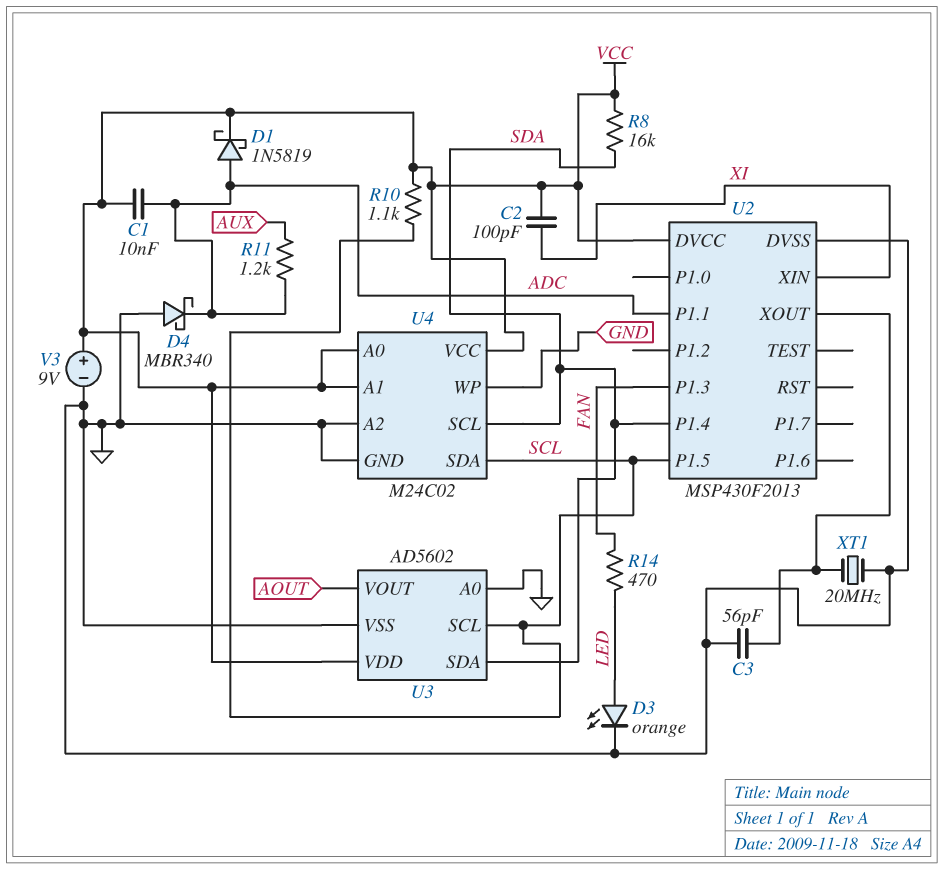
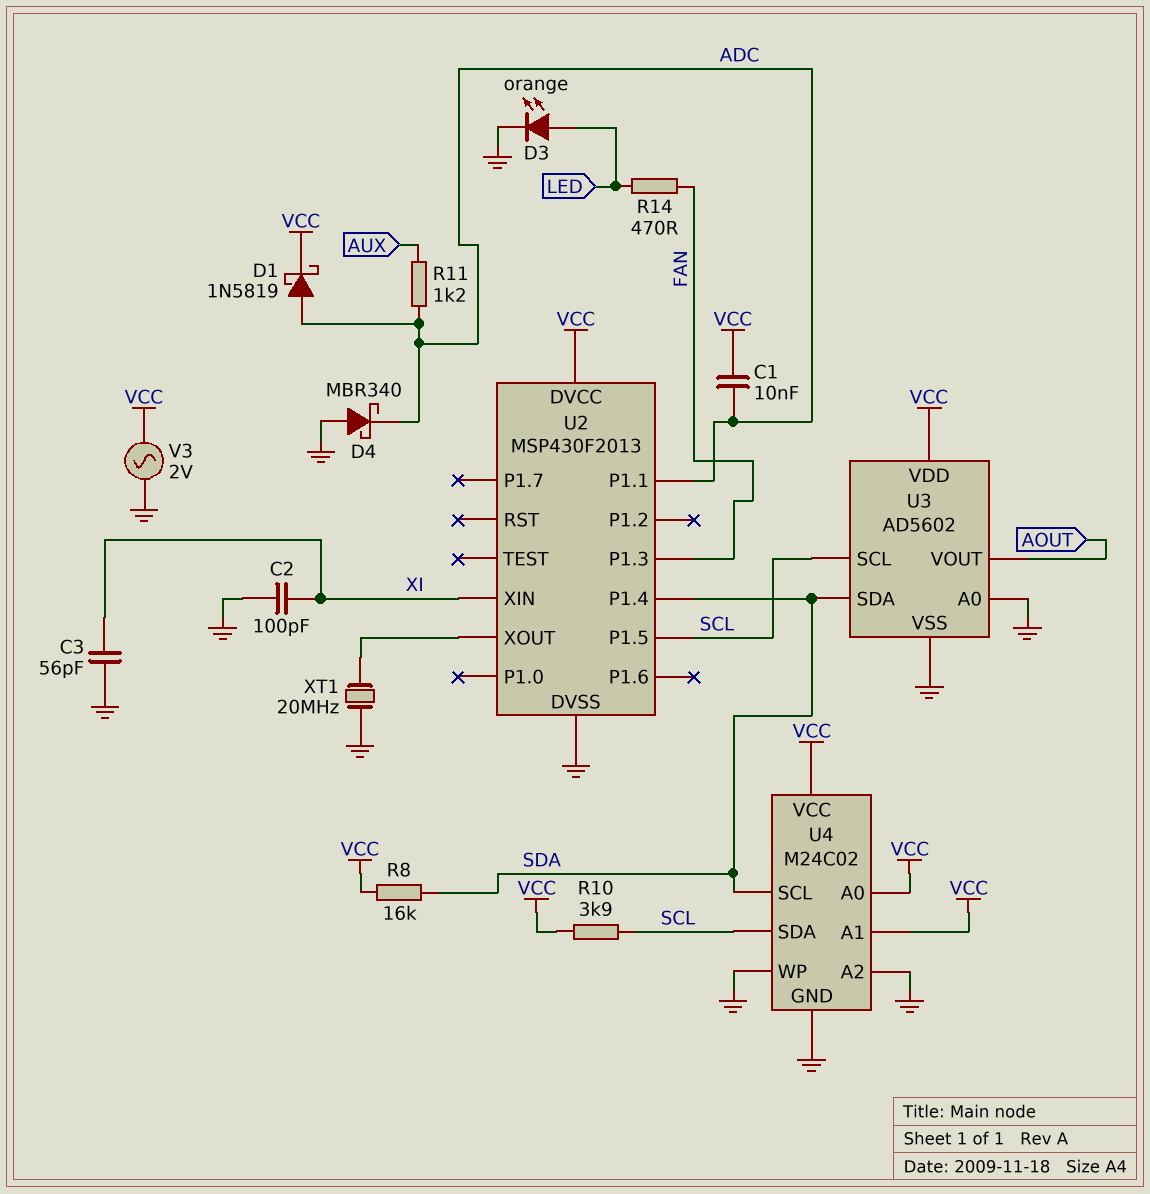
C2: 100pF (VCC, XI) -> 100pF (GND, XI)
C3: 56pF (GND, U2/XOUT) -> 56pF (GND, XI)
R10: 1.1k (SCL, VCC) -> 3.9k (SCL, VCC)
V3: 9V (plus VCC, minus GND) -> AC 2V (GND, VCC)

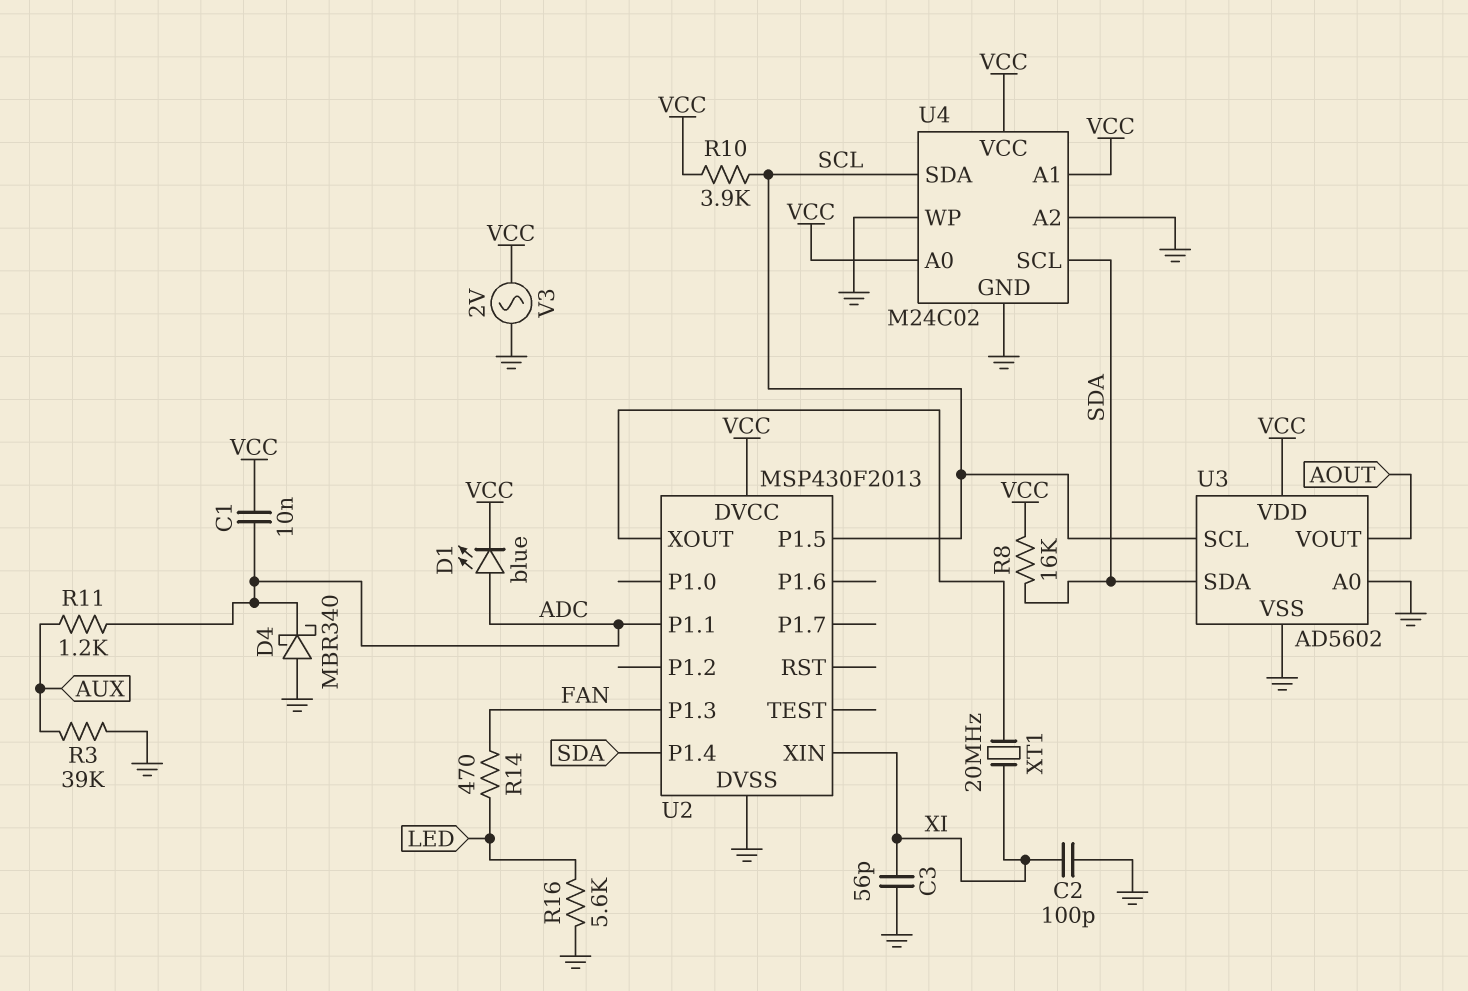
D1: schottky 1N5819 (A ADC, K VCC) -> LED blue (A ADC, K VCC)
D3: LED orange (A LED, K GND) -> none
R3: none -> 39k (AUX, GND)
R16: none -> 5.6k (GND, LED)
XT1: 20MHz (GND, U2/XOUT) -> 20MHz (U2/XOUT, XI)

